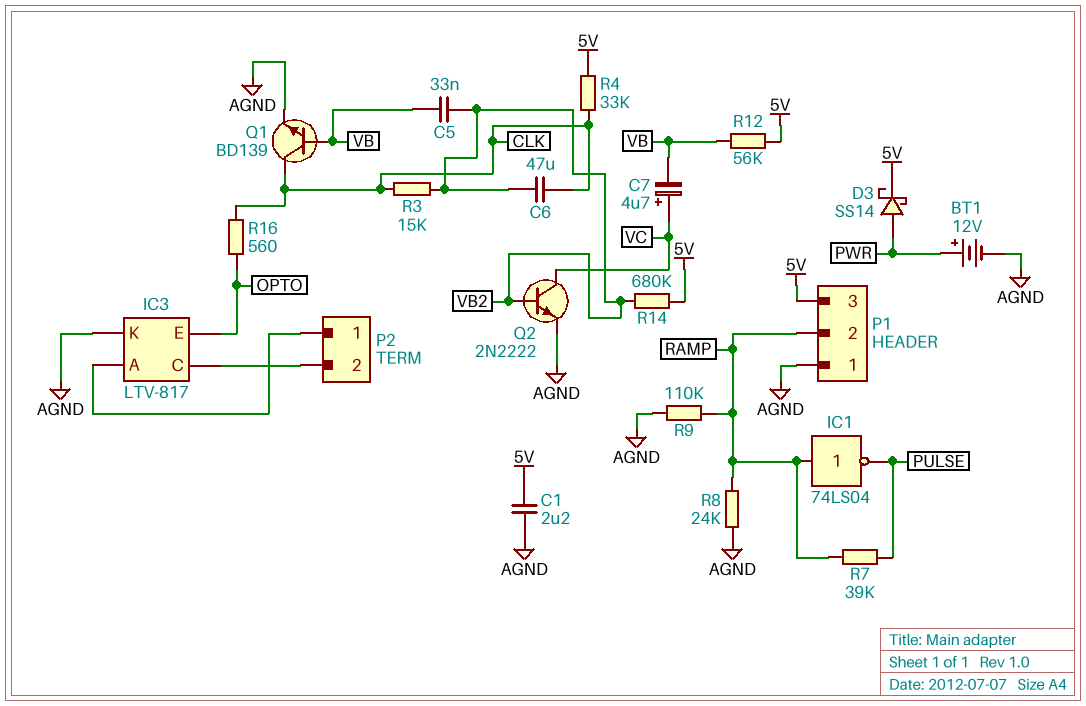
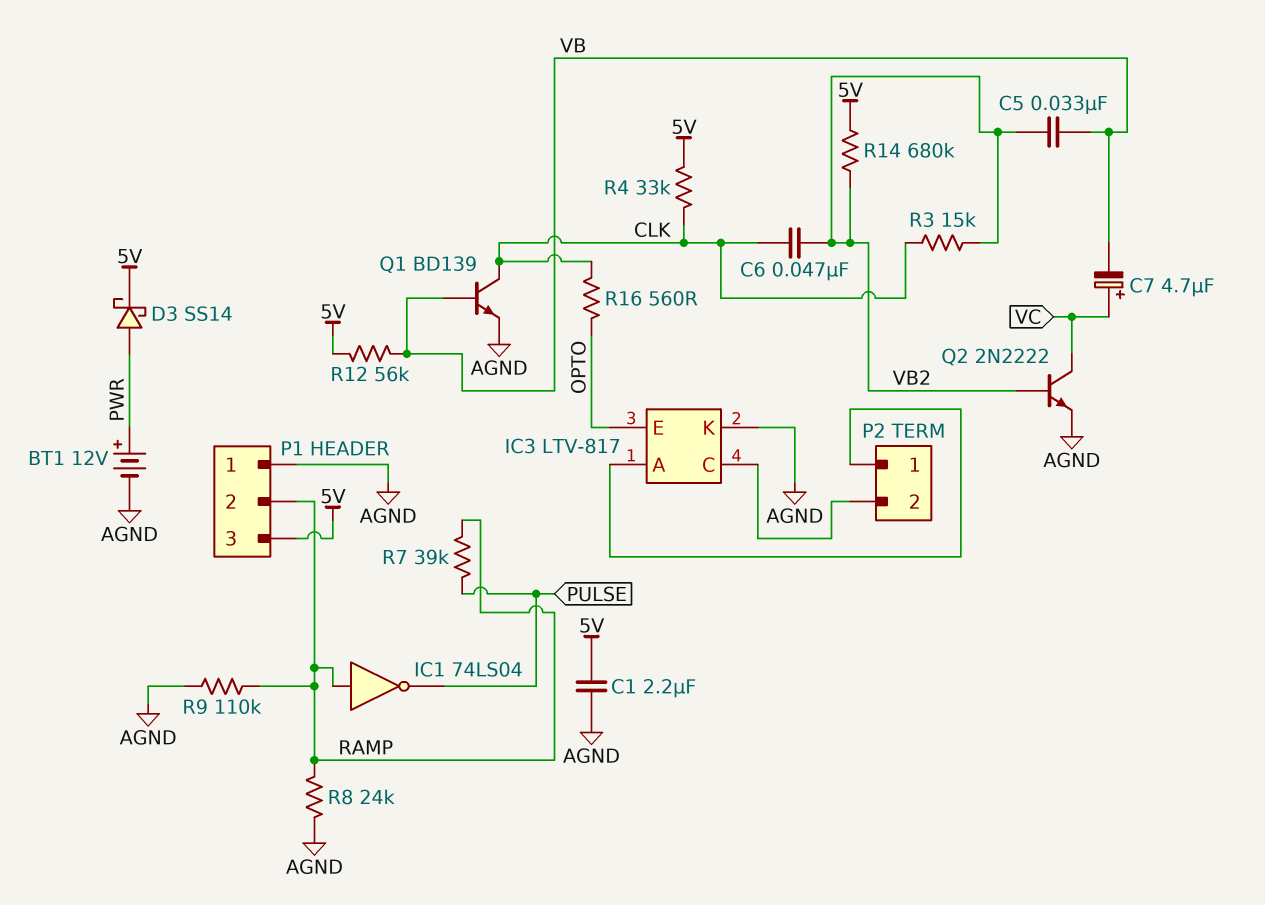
C6: 47uF (CLK, VB2) -> 47nF (CLK, VB2)

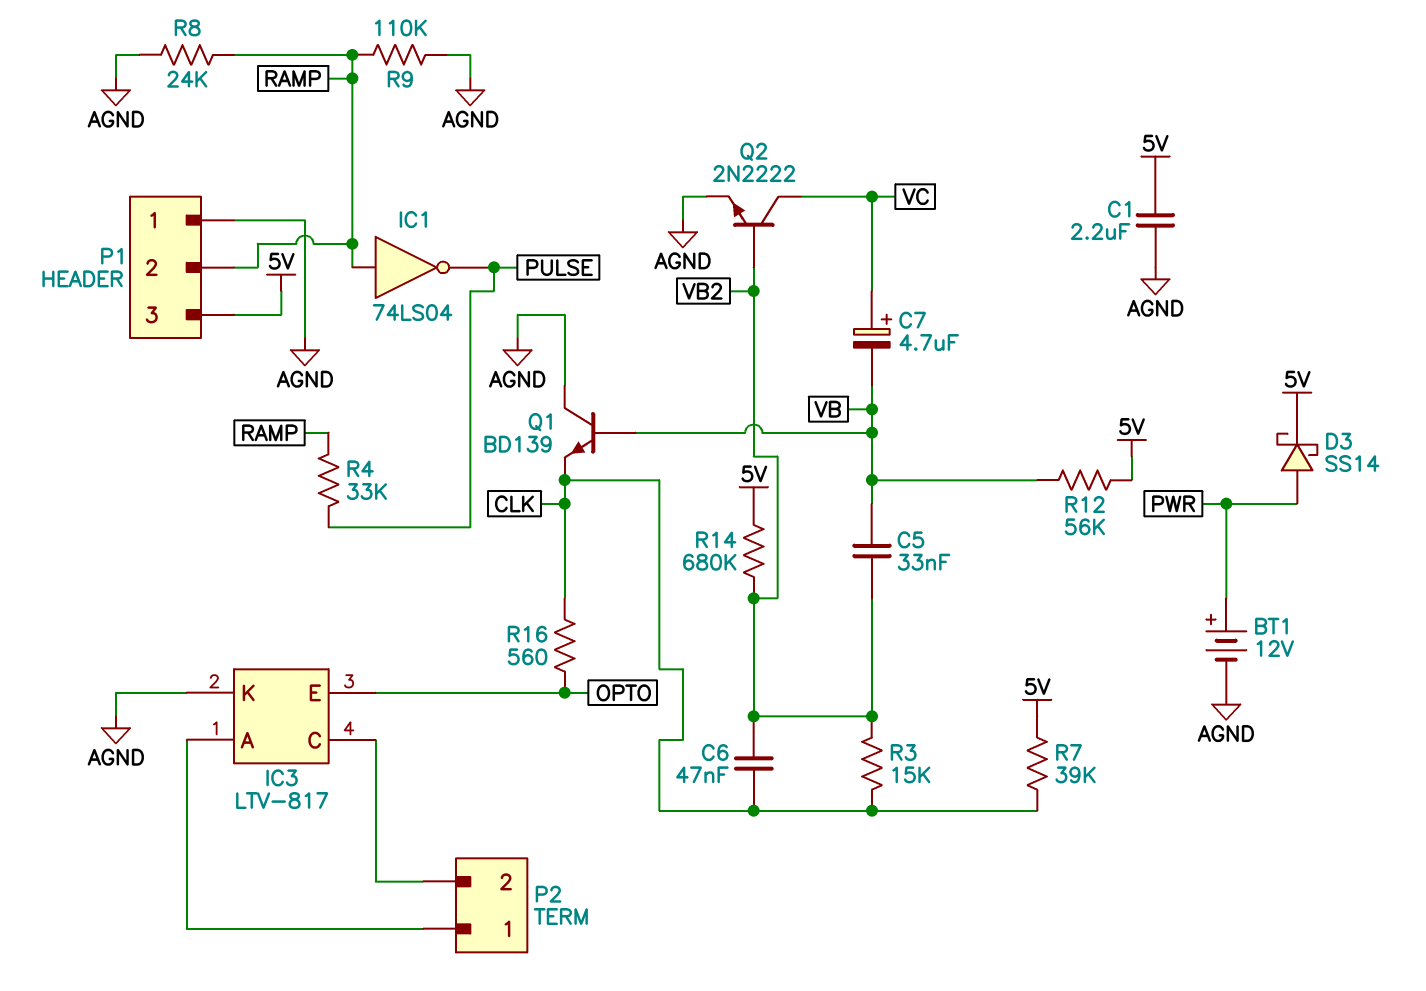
Q1: NPN BD139 (B VB, C CLK, E AGND) -> NPN BD139 (B VB, C AGND, E CLK)
R4: 33k (5V, CLK) -> 33k (PULSE, RAMP)
R7: 39k (PULSE, RAMP) -> 39k (5V, CLK)

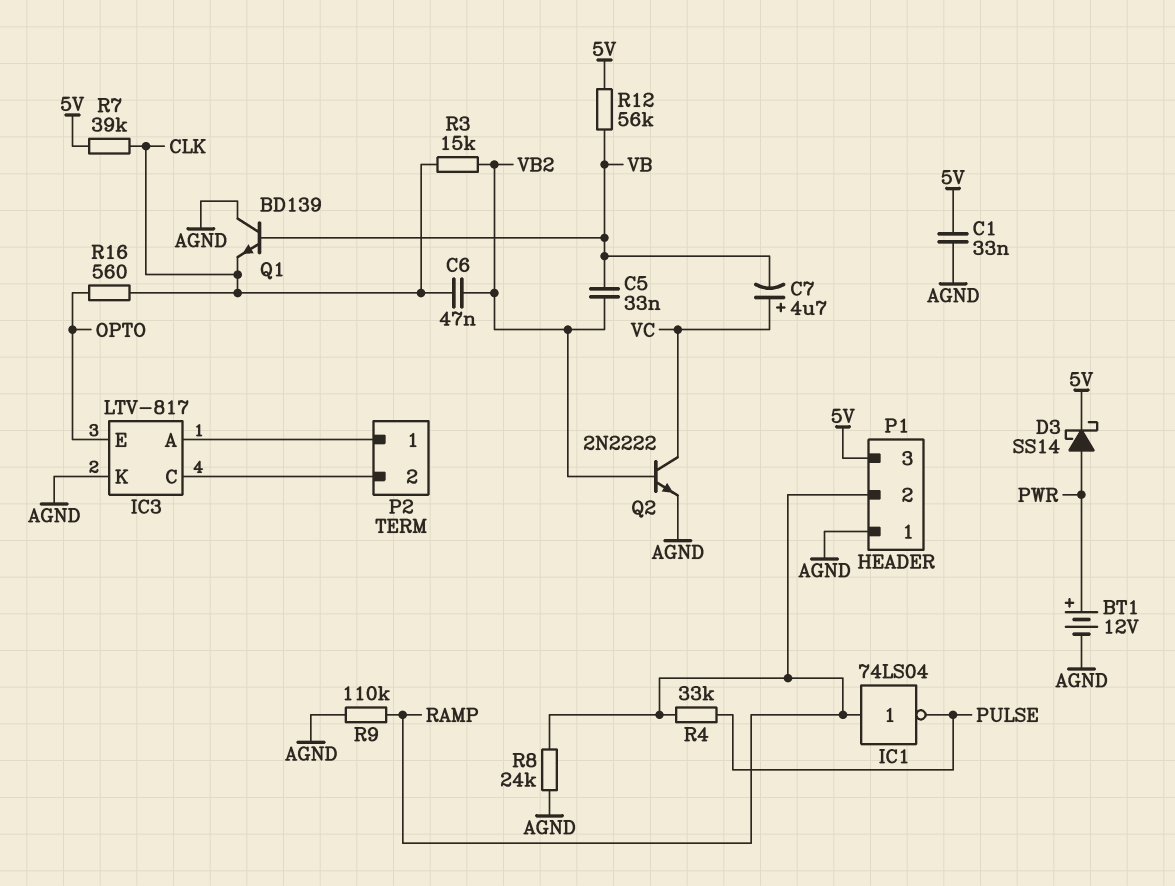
C1: 2.2uF (5V, AGND) -> 33nF (5V, AGND)
R14: 680k (5V, VB2) -> none

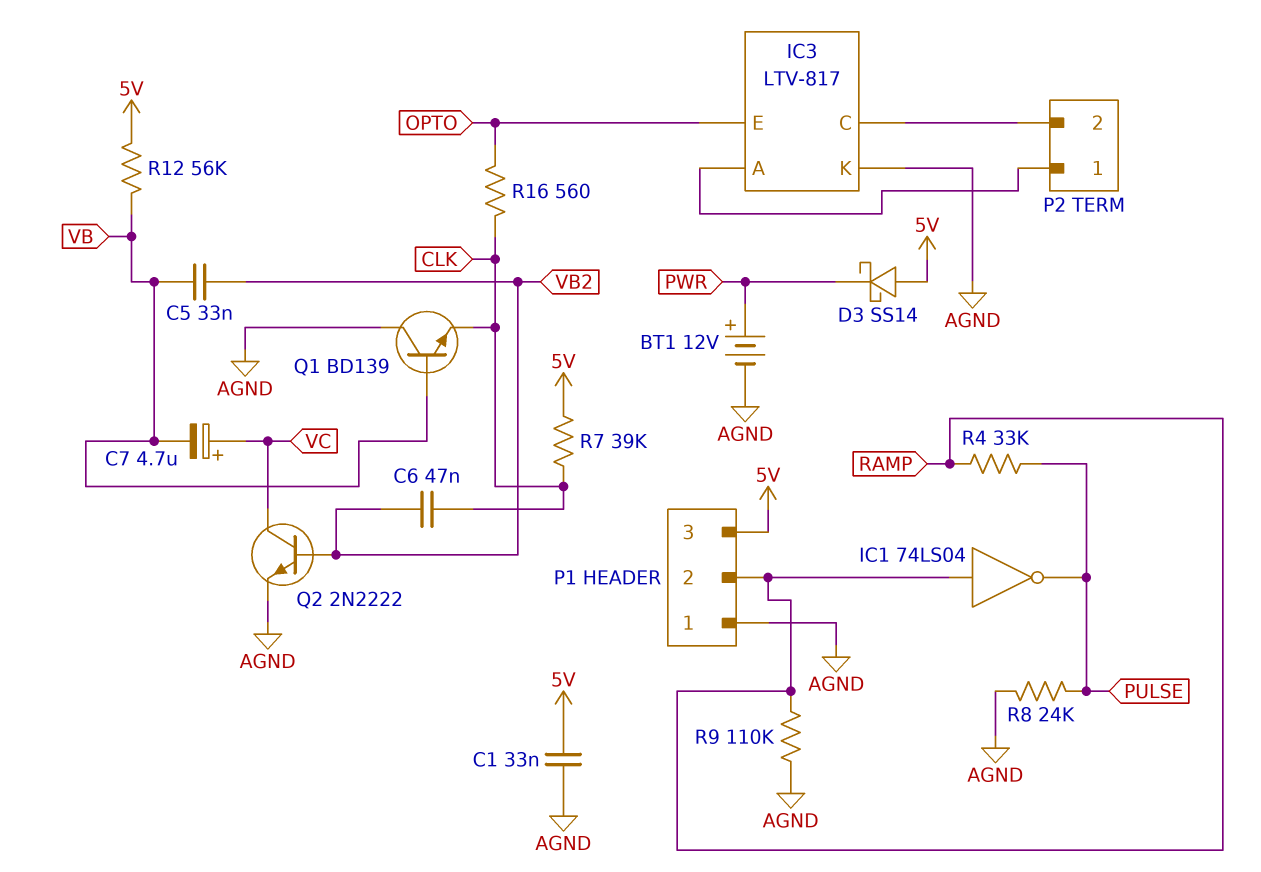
D3: schottky SS14 (A PWR, K 5V) -> schottky SS14 (A 5V, K PWR)
R3: 15k (CLK, VB2) -> none
R8: 24k (AGND, RAMP) -> 24k (AGND, PULSE)

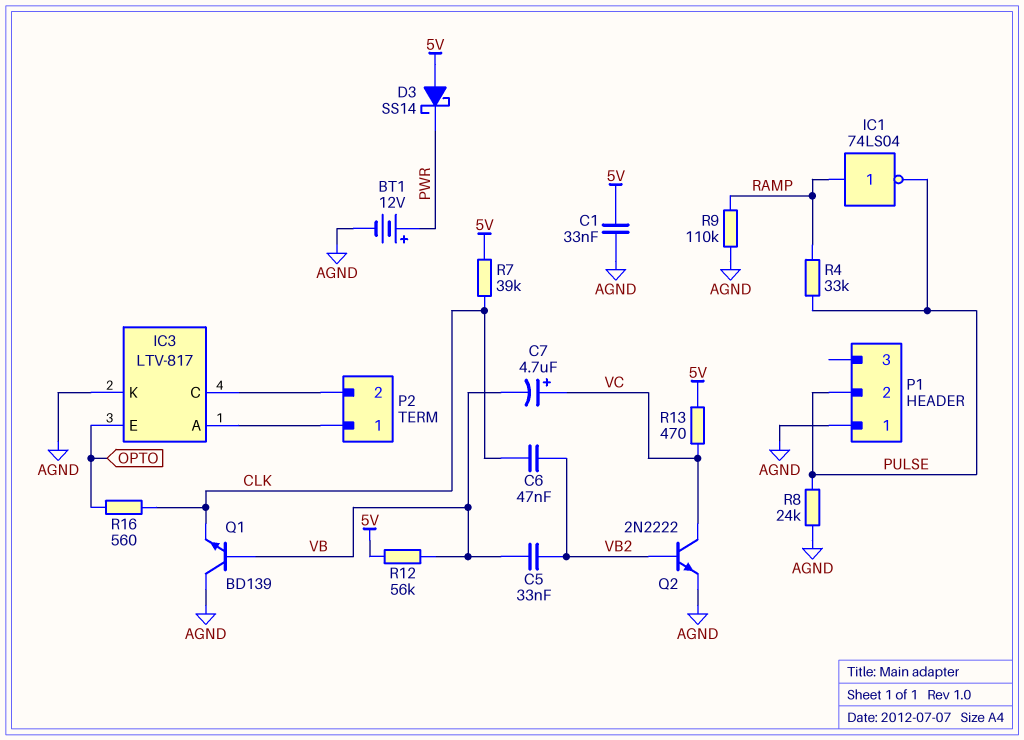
P1 pin 2: RAMP -> PULSE
P1 pin 3: 5V -> none
R13: none -> 470 (5V, VC)

